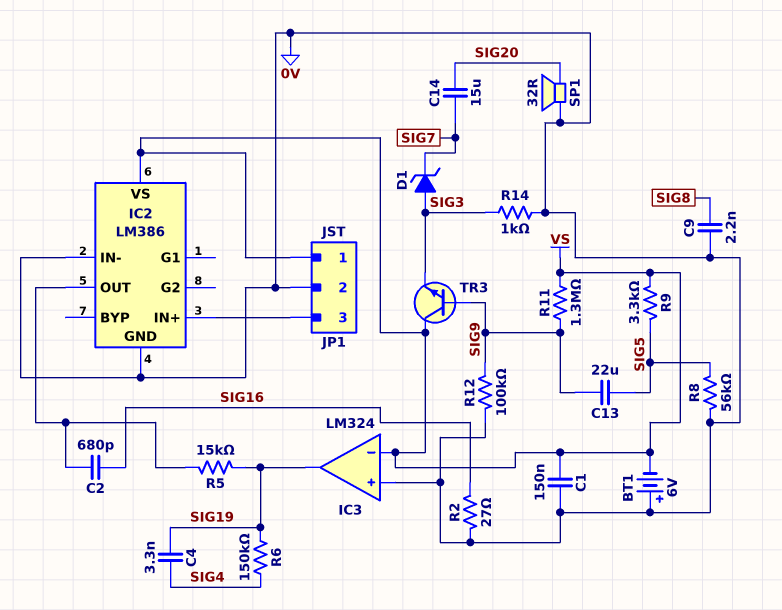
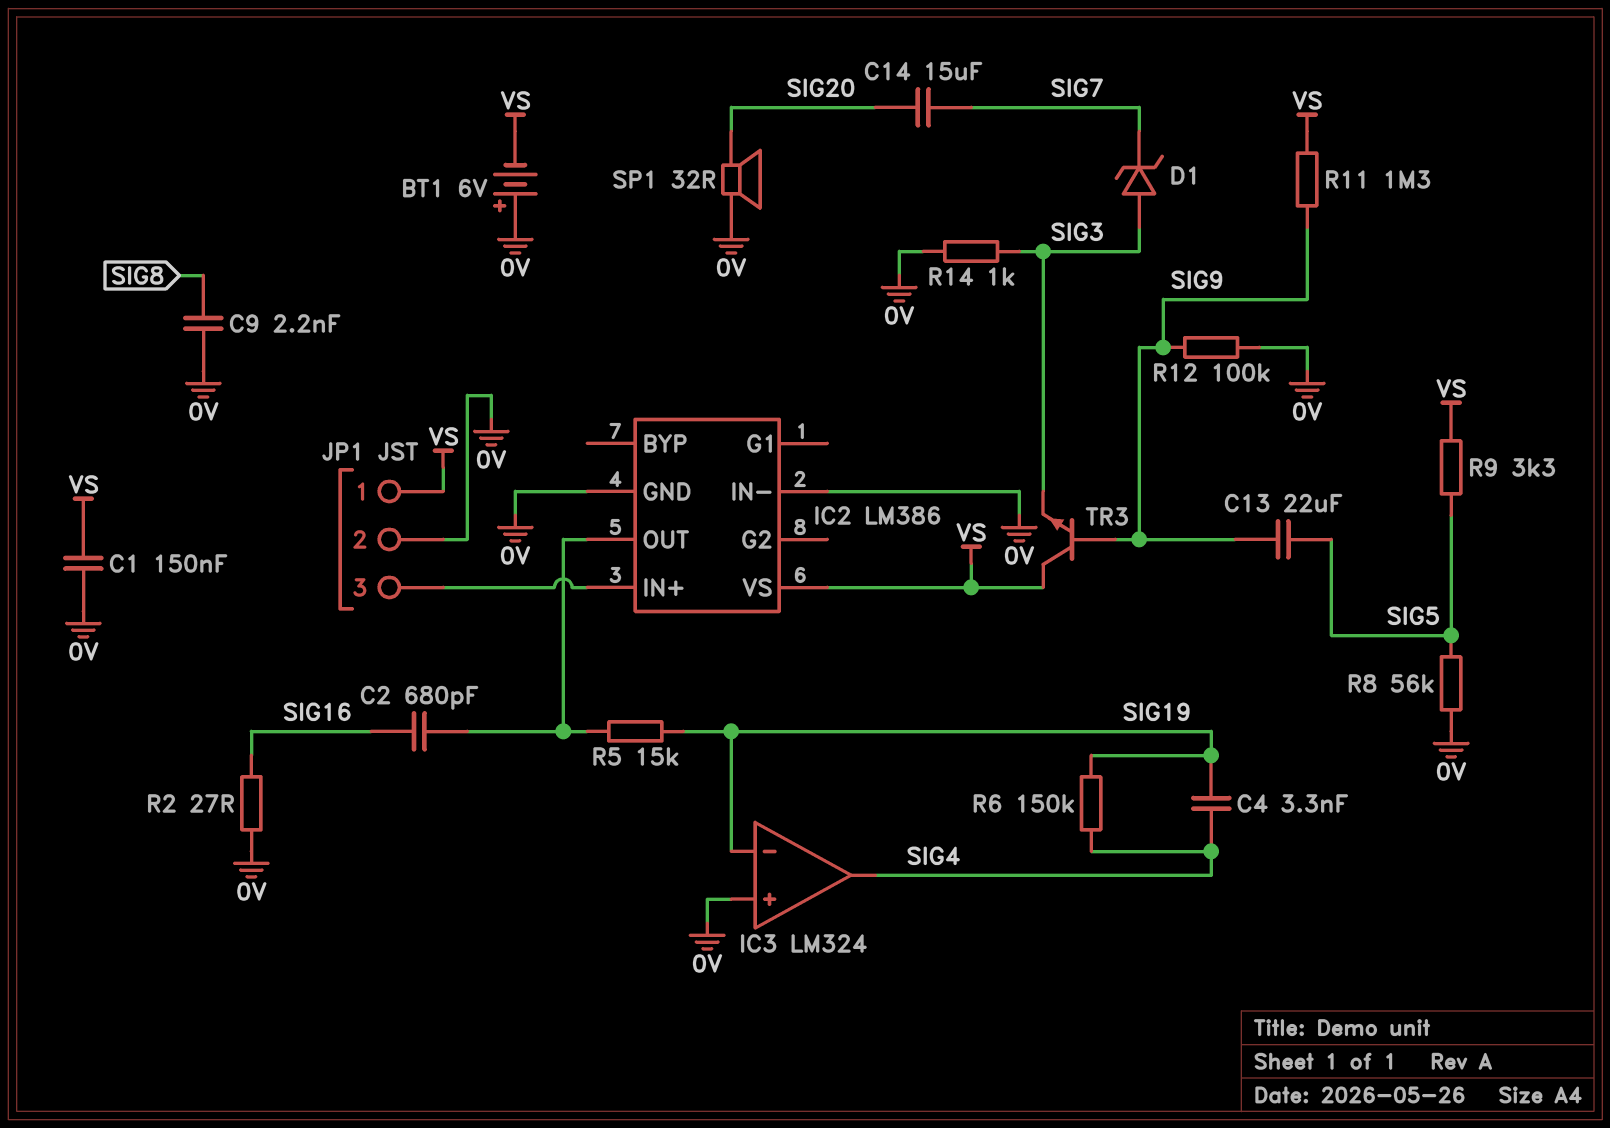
IC3 pin in-: VS -> SIG19
IC3 pin out: SIG19 -> SIG4

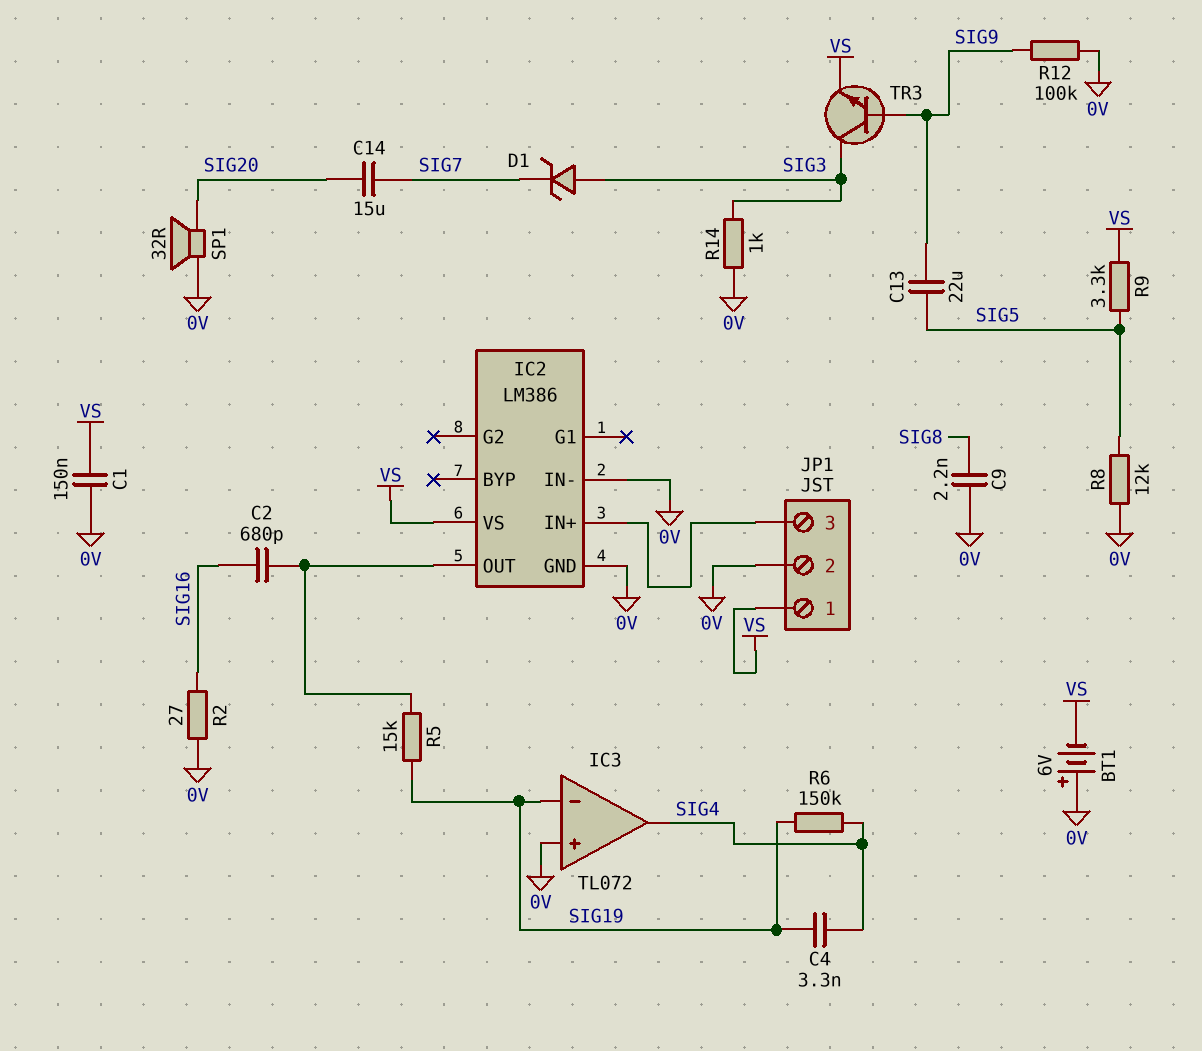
IC3: LM324 -> TL072
R8: 56k (0V, SIG5) -> 12k (0V, SIG5)
R11: 1.3M (SIG9, VS) -> none
TR3: NPN (B SIG9, C VS, E SIG3) -> NPN (B SIG9, C SIG3, E VS)

